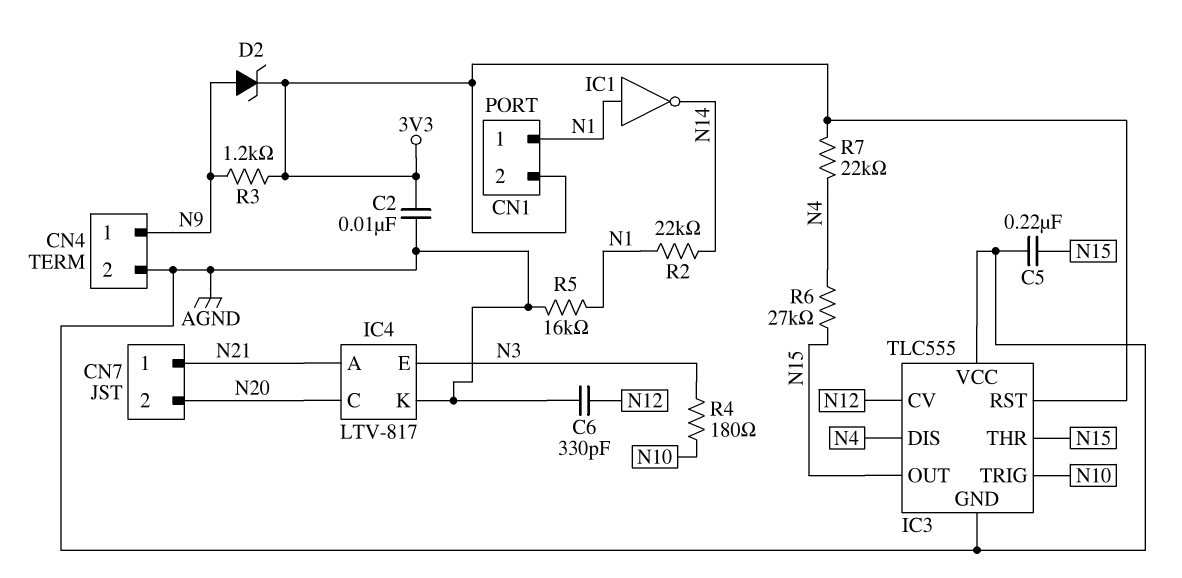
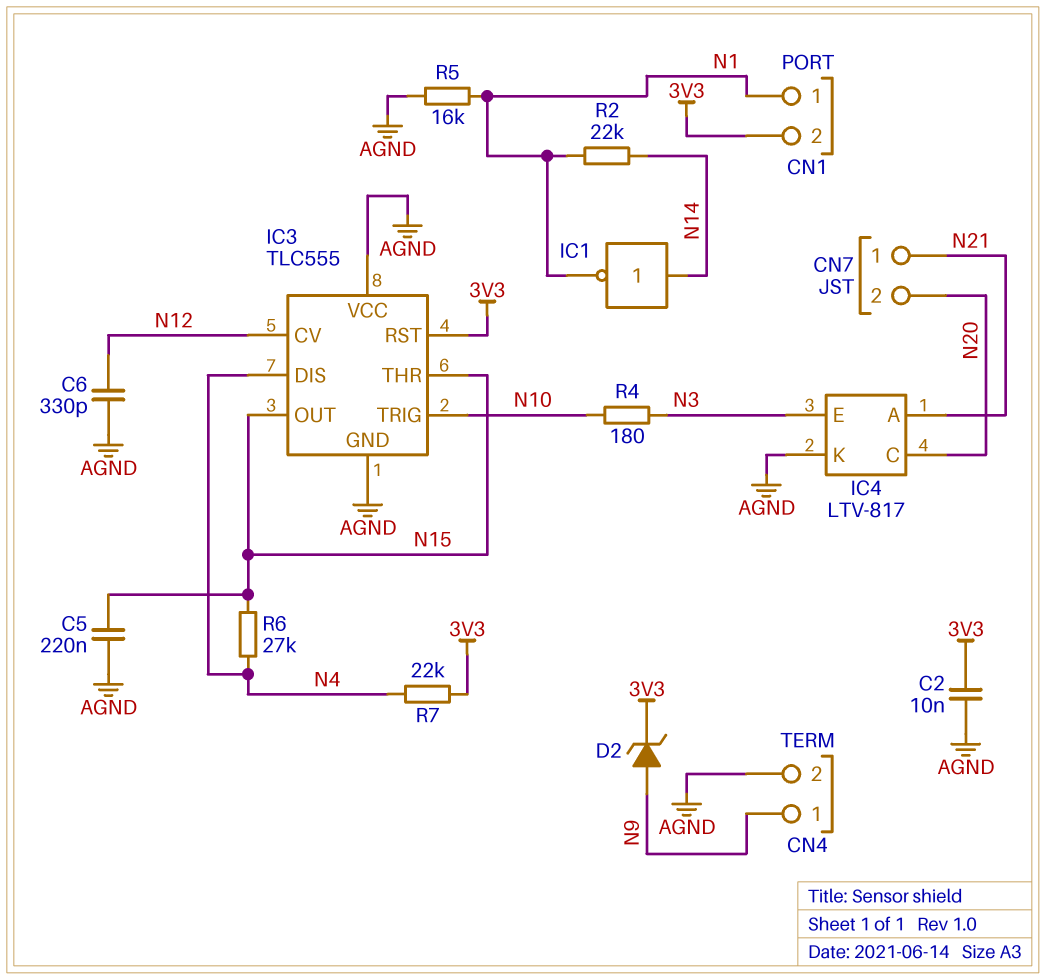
IC1: NOT (in N1, out N14) -> NOT (in N14, out N1)
R3: 1.2k (3V3, N9) -> none

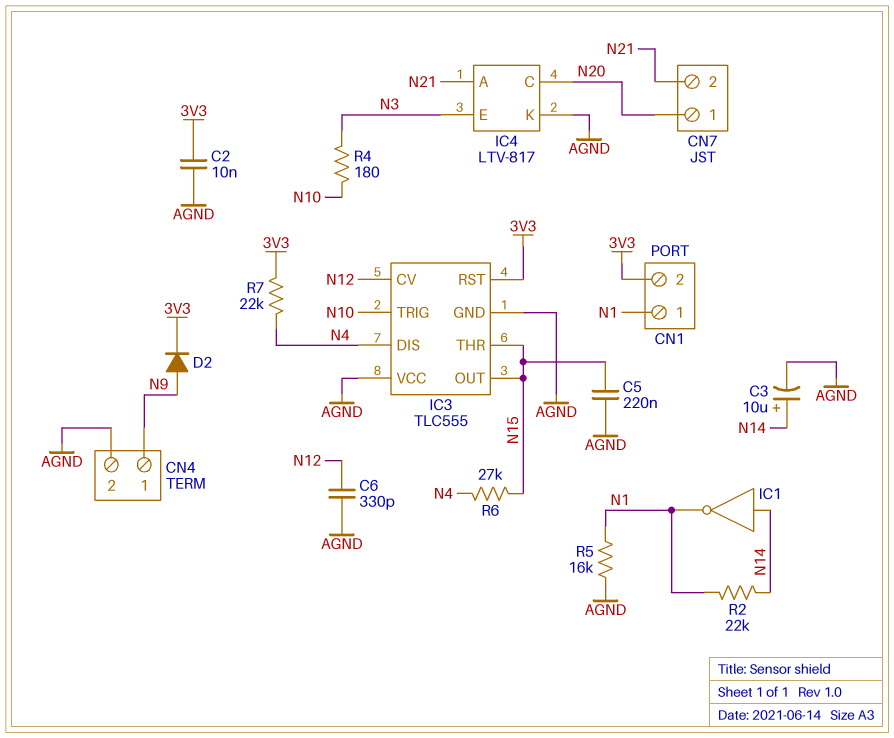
C3: none -> 10uF (plus N14, minus AGND)
CN7 pin 1: N21 -> N20
CN7 pin 2: N20 -> N21
D2: zener (A N9, K 3V3) -> diode (A N9, K 3V3)

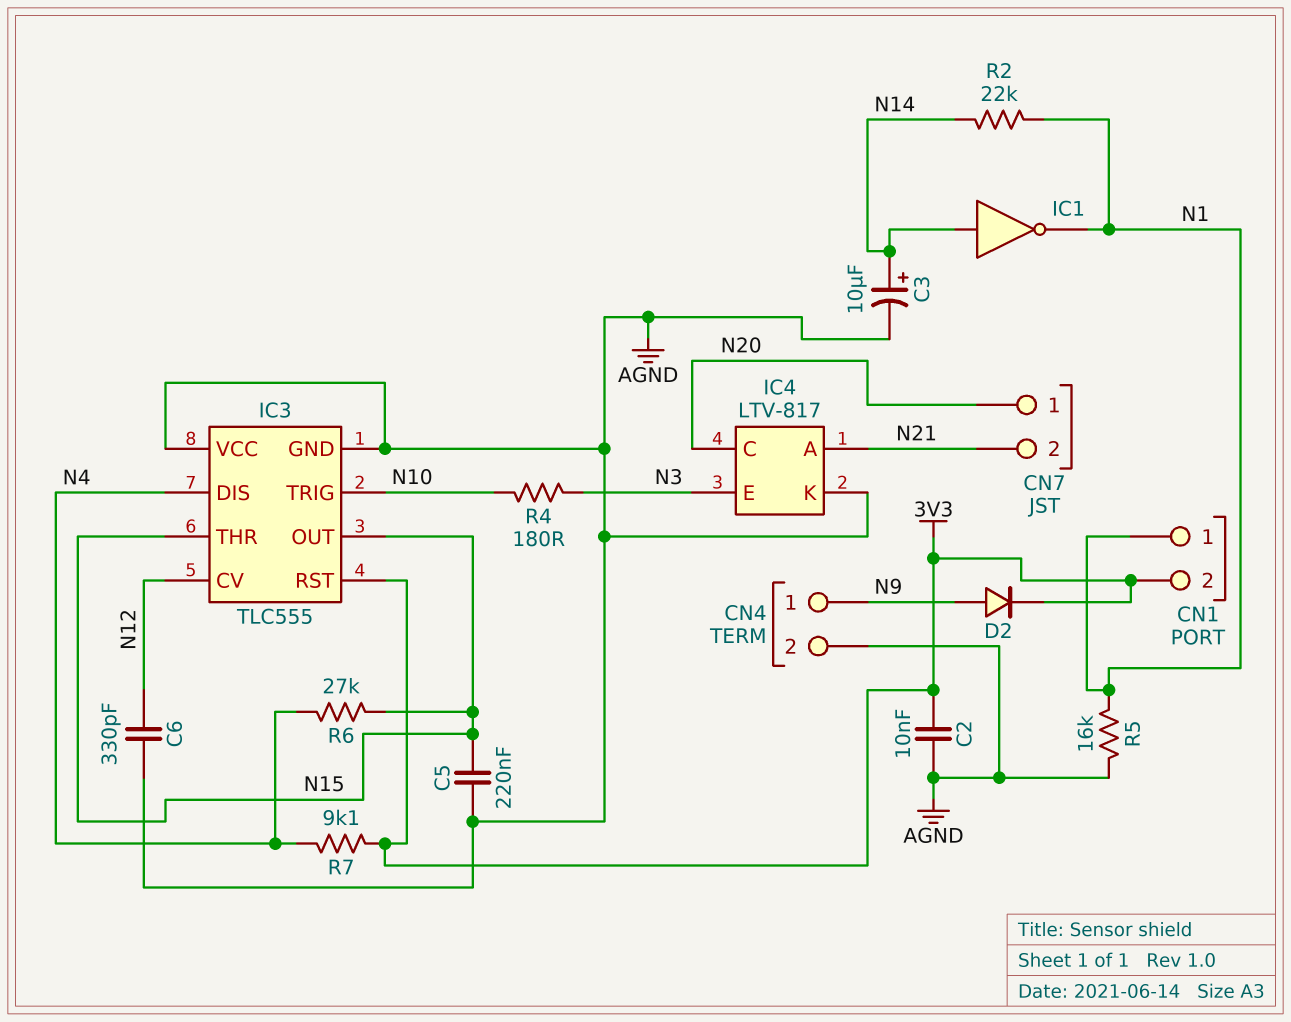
R7: 22k (3V3, N4) -> 9.1k (3V3, N4)

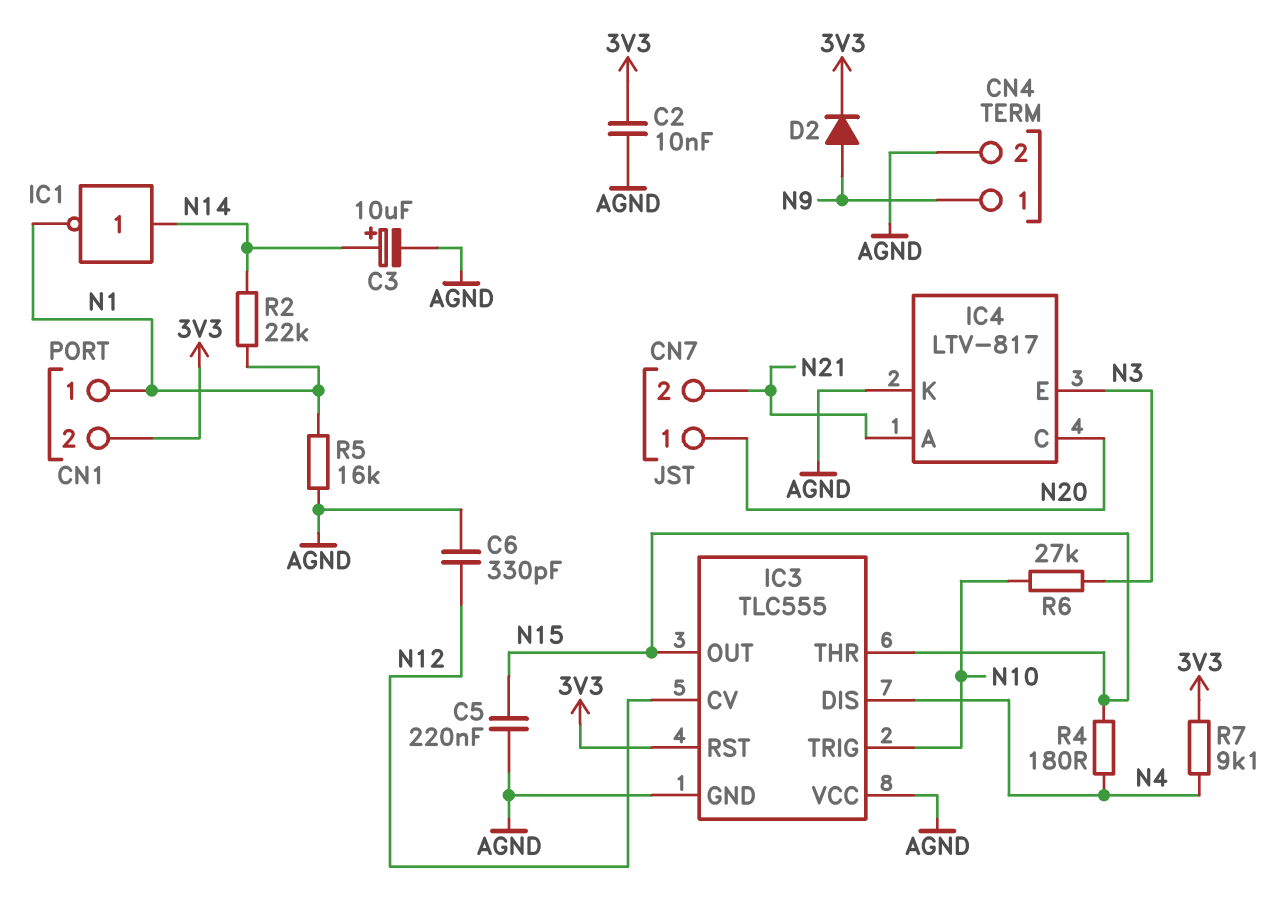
R4: 180 (N3, N10) -> 180 (N4, N15)
R6: 27k (N4, N15) -> 27k (N3, N10)

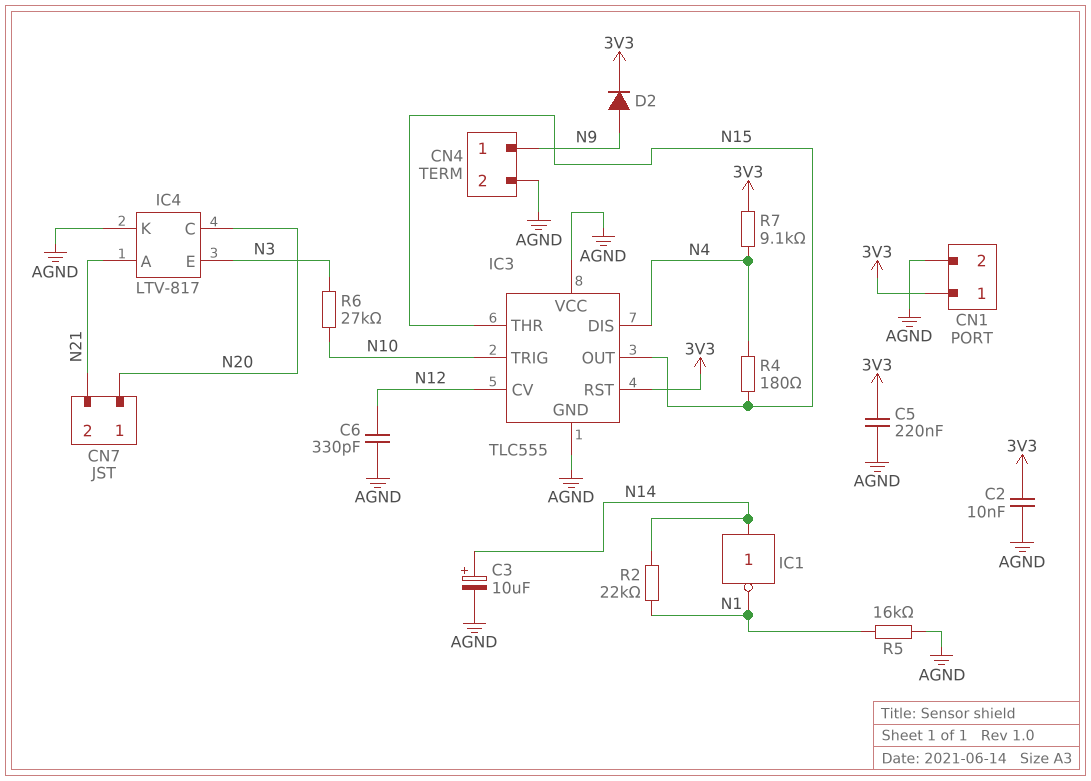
C5: 220nF (AGND, N15) -> 220nF (3V3, AGND)
CN1 pin 1: N1 -> 3V3
CN1 pin 2: 3V3 -> AGND

